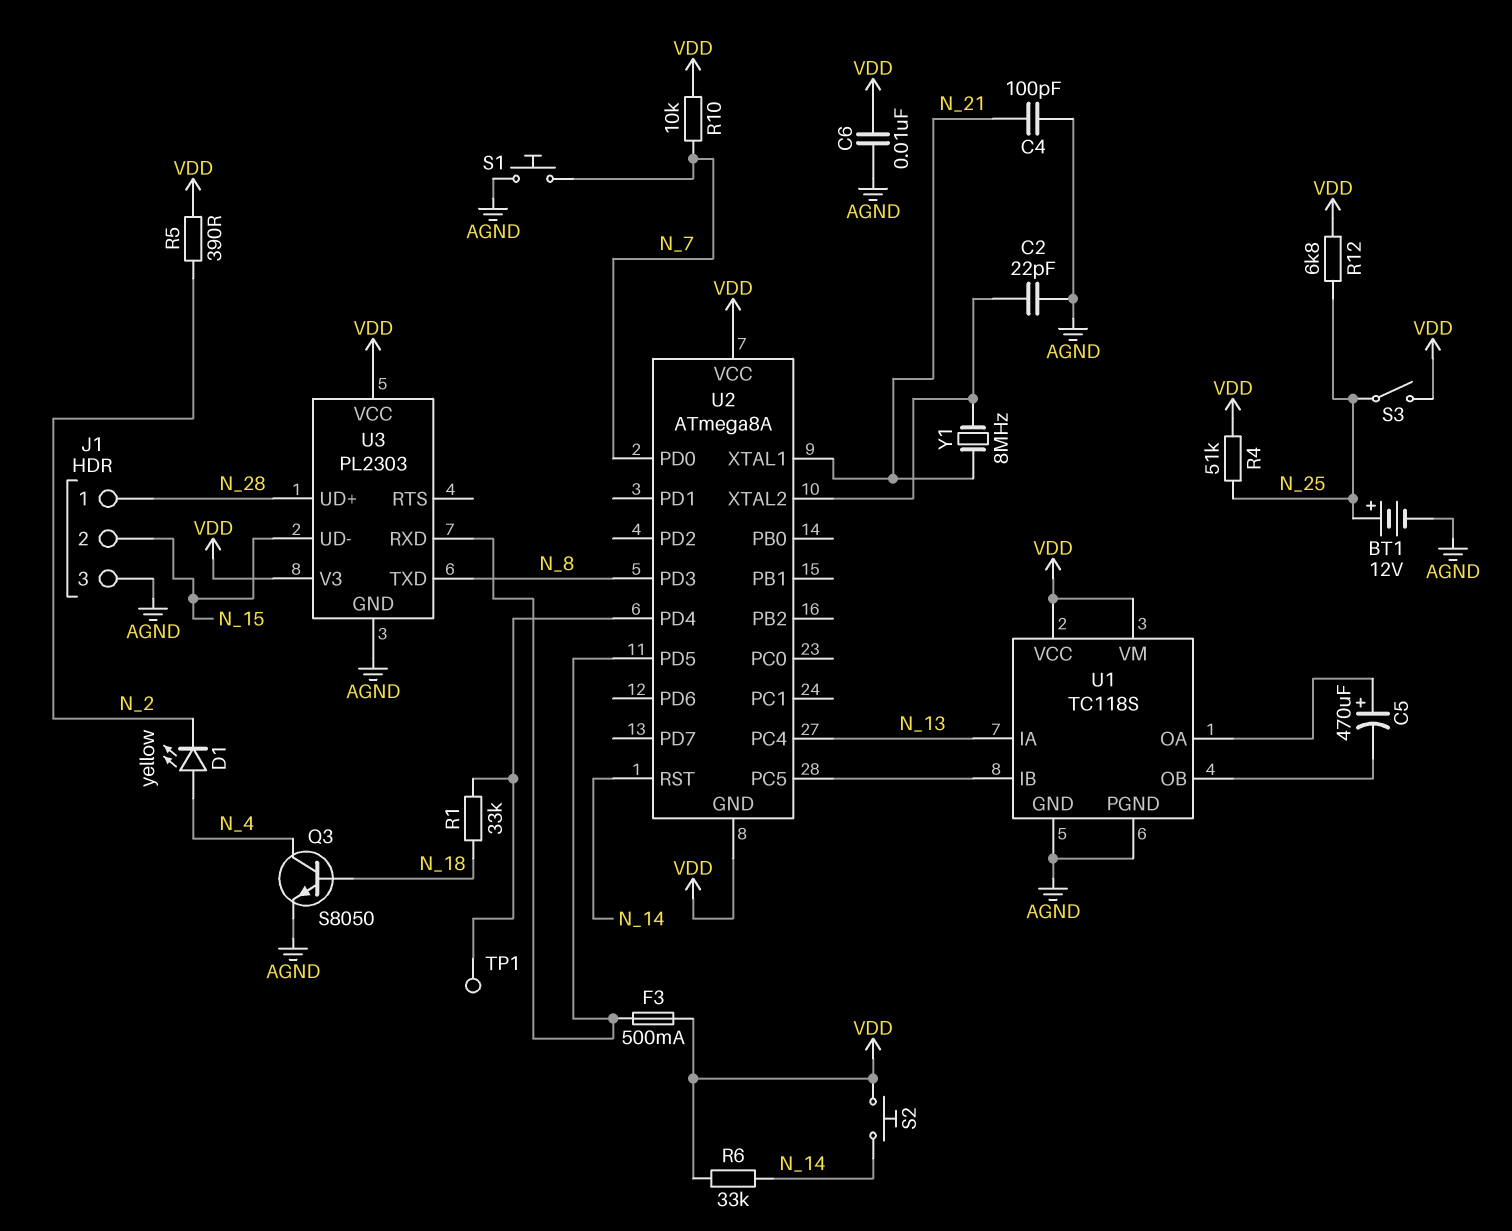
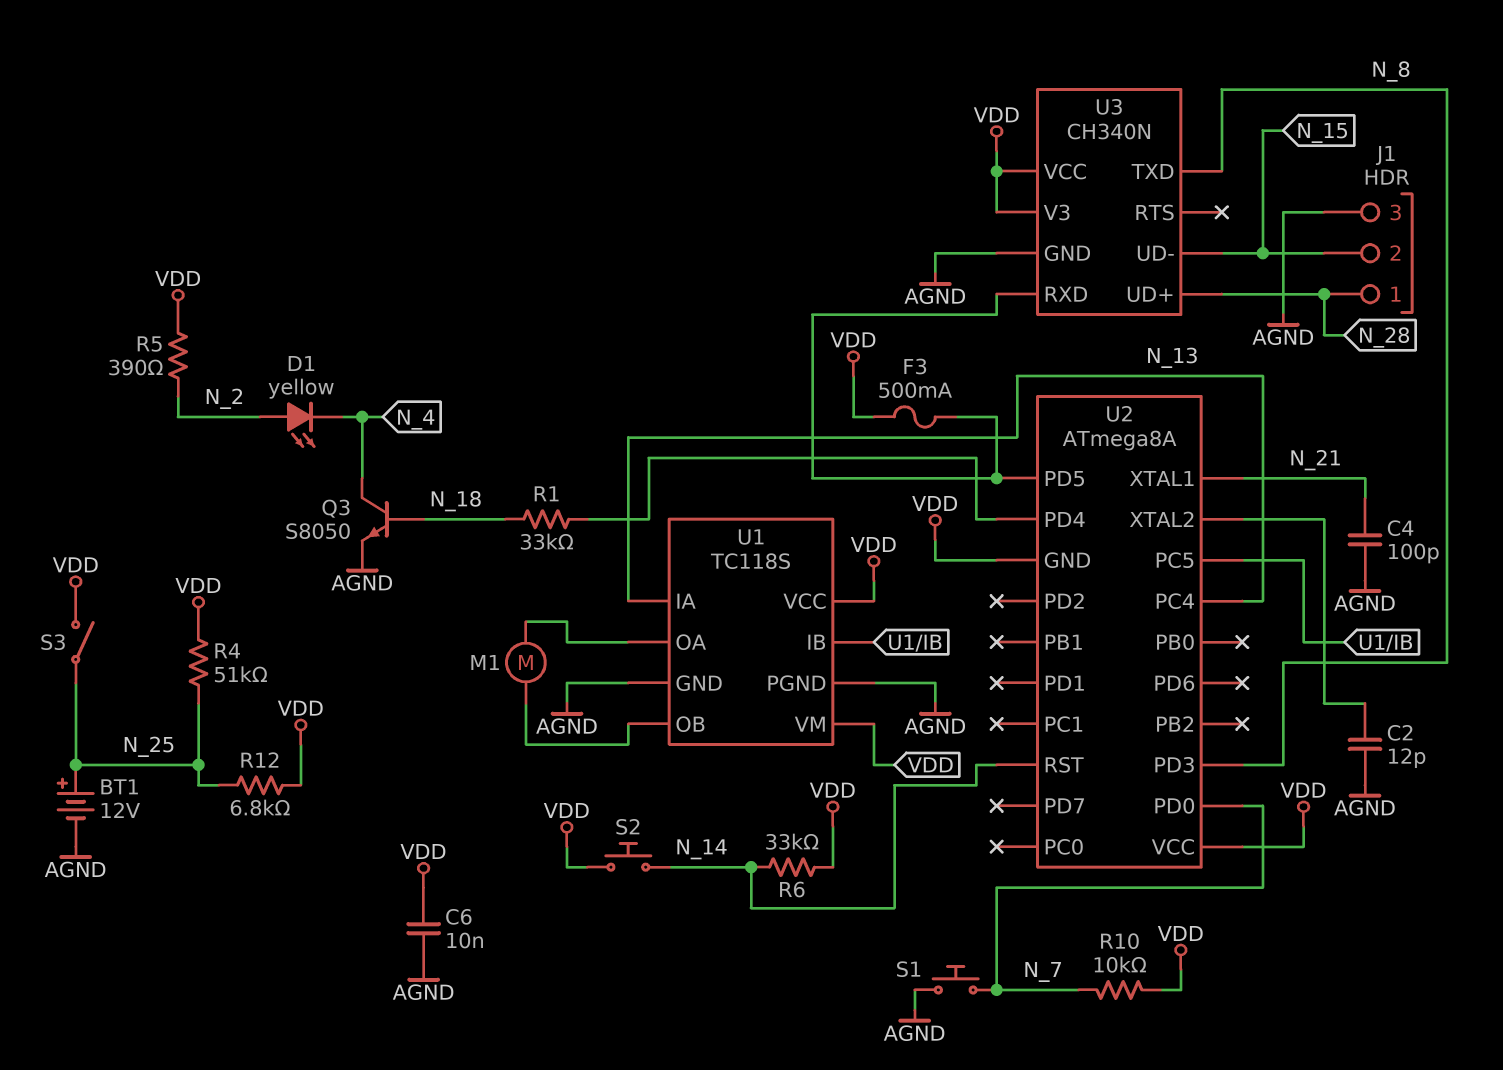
C2: 22pF (AGND, U2/XTAL2) -> 12pF (AGND, U2/XTAL2)
C5: 470uF (plus U1/OA, minus U1/OB) -> none
D1: LED yellow (A N_4, K N_2) -> LED yellow (A N_2, K N_4)
M1: none -> motor (U1/OA, U1/OB)
TP1: test point (U2/PD4) -> none
U3: PL2303 -> CH340N
Y1: 8MHz (N_21, U2/XTAL2) -> none

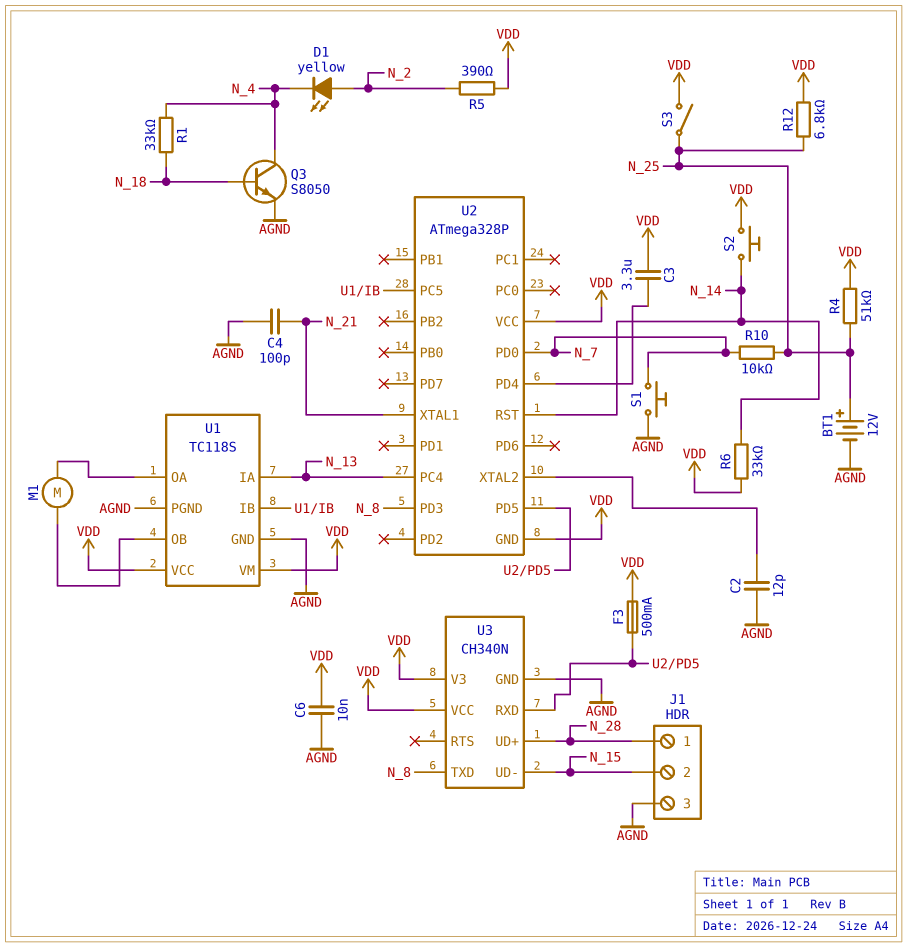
C3: none -> 3.3uF (U2/PD4, VDD)
R1: 33k (N_18, U2/PD4) -> 33k (N_4, N_18)
R10: 10k (N_7, VDD) -> 10k (N_7, N_25)
U2: ATmega8A -> ATmega328P

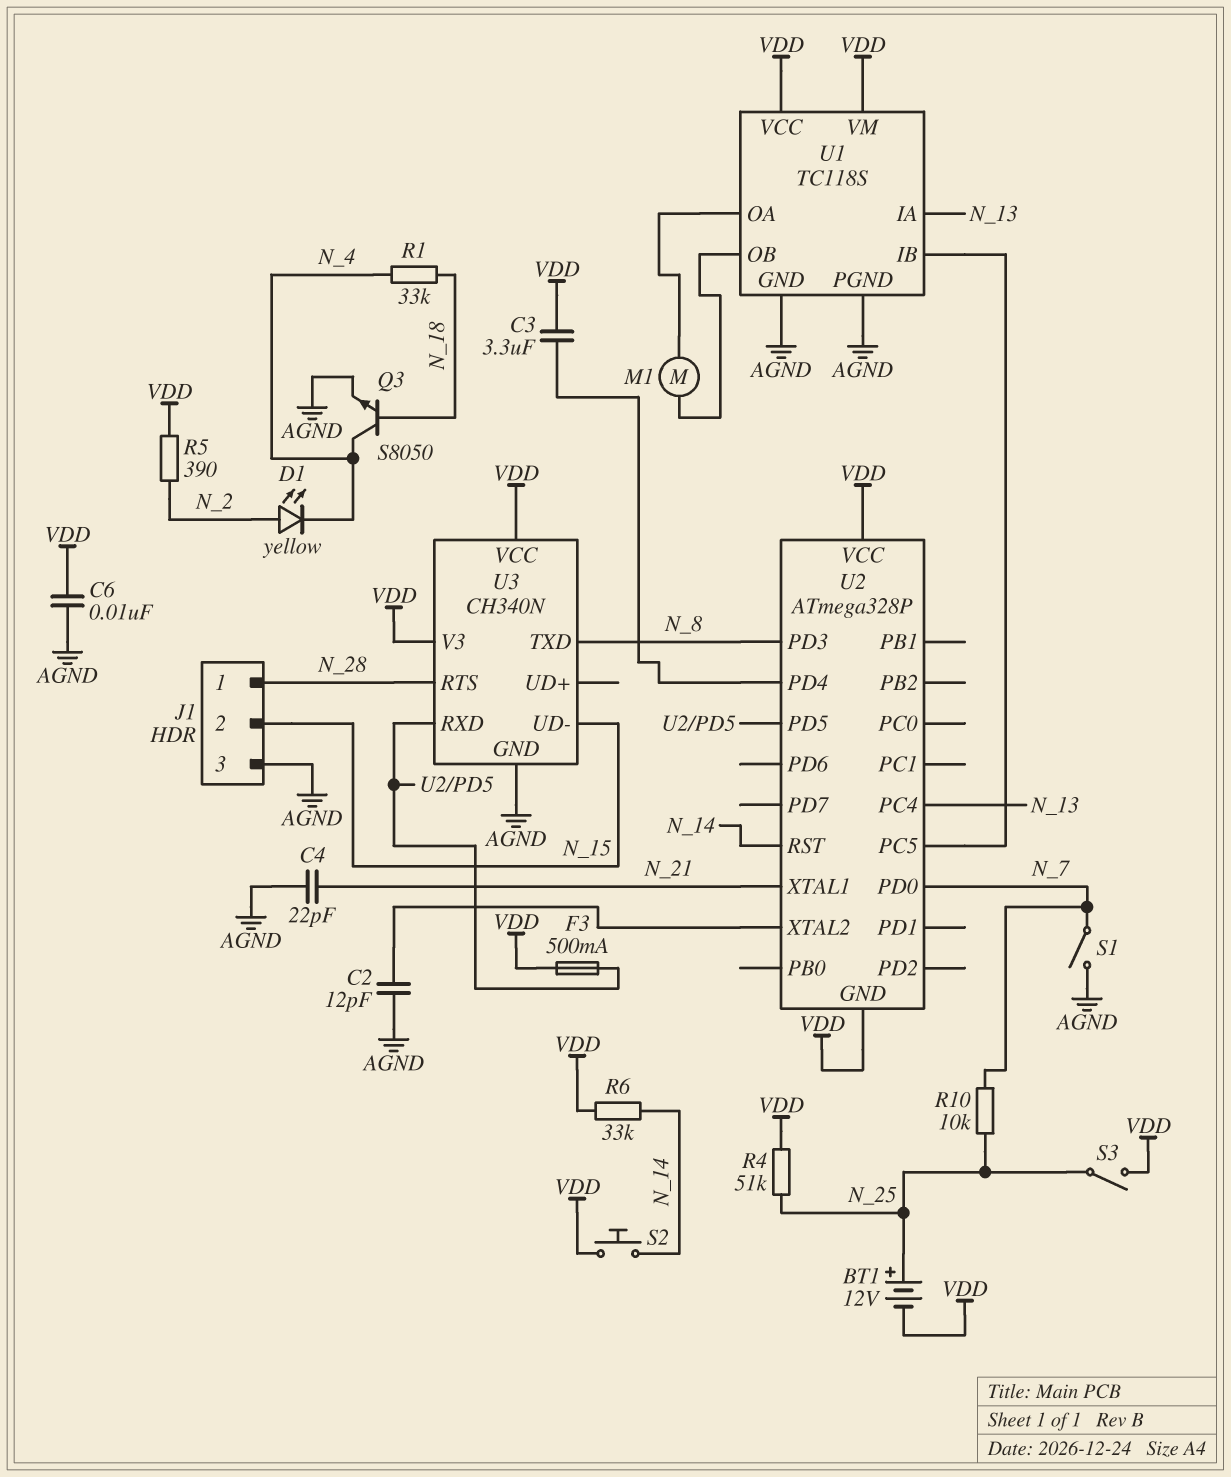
BT1: 12V (plus N_25, minus AGND) -> 12V (plus N_25, minus VDD)
C4: 100pF (AGND, N_21) -> 22pF (AGND, N_21)
R12: 6.8k (N_25, VDD) -> none
S1: button (AGND, N_7) -> switch (AGND, N_7)
U3 pin RTS: none -> N_28
U3 pin UD+: N_28 -> none

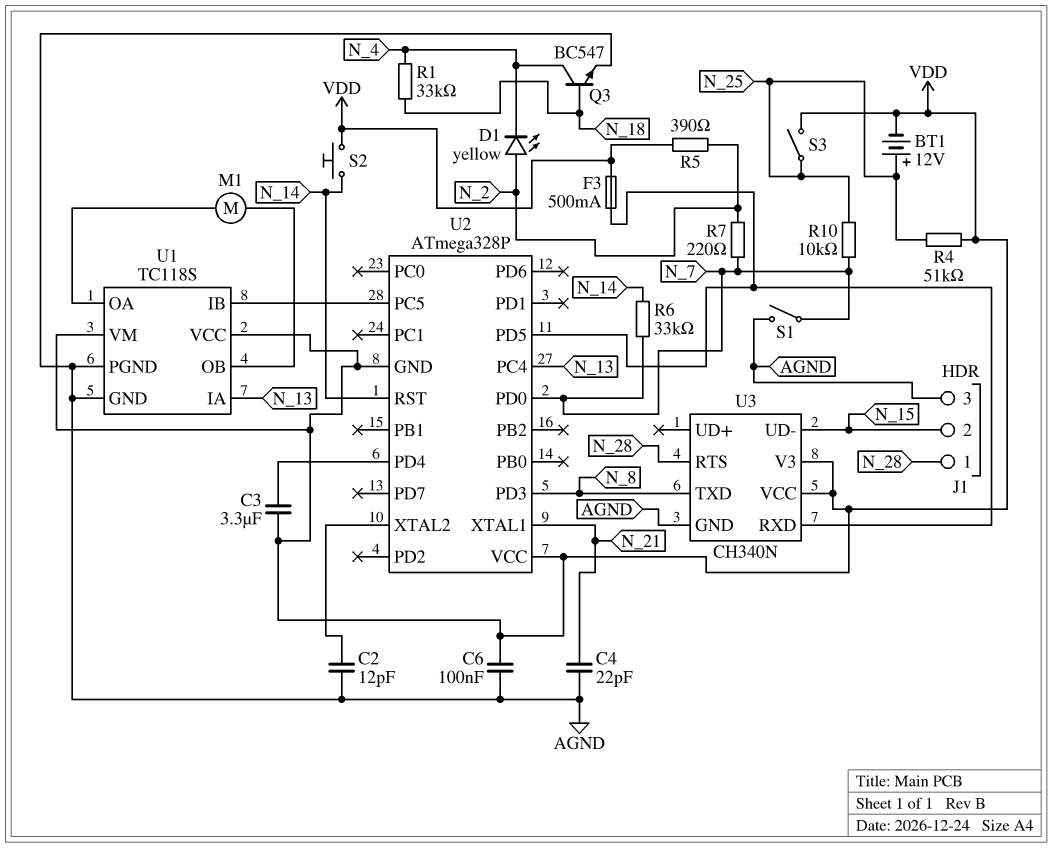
C6: 10nF (AGND, VDD) -> 100nF (AGND, VDD)
Q3: NPN S8050 (B N_18, C N_4, E AGND) -> NPN BC547 (B N_18, C N_4, E AGND)
R6: 33k (N_14, VDD) -> 33k (N_7, N_14)
R7: none -> 220 (N_2, N_7)

